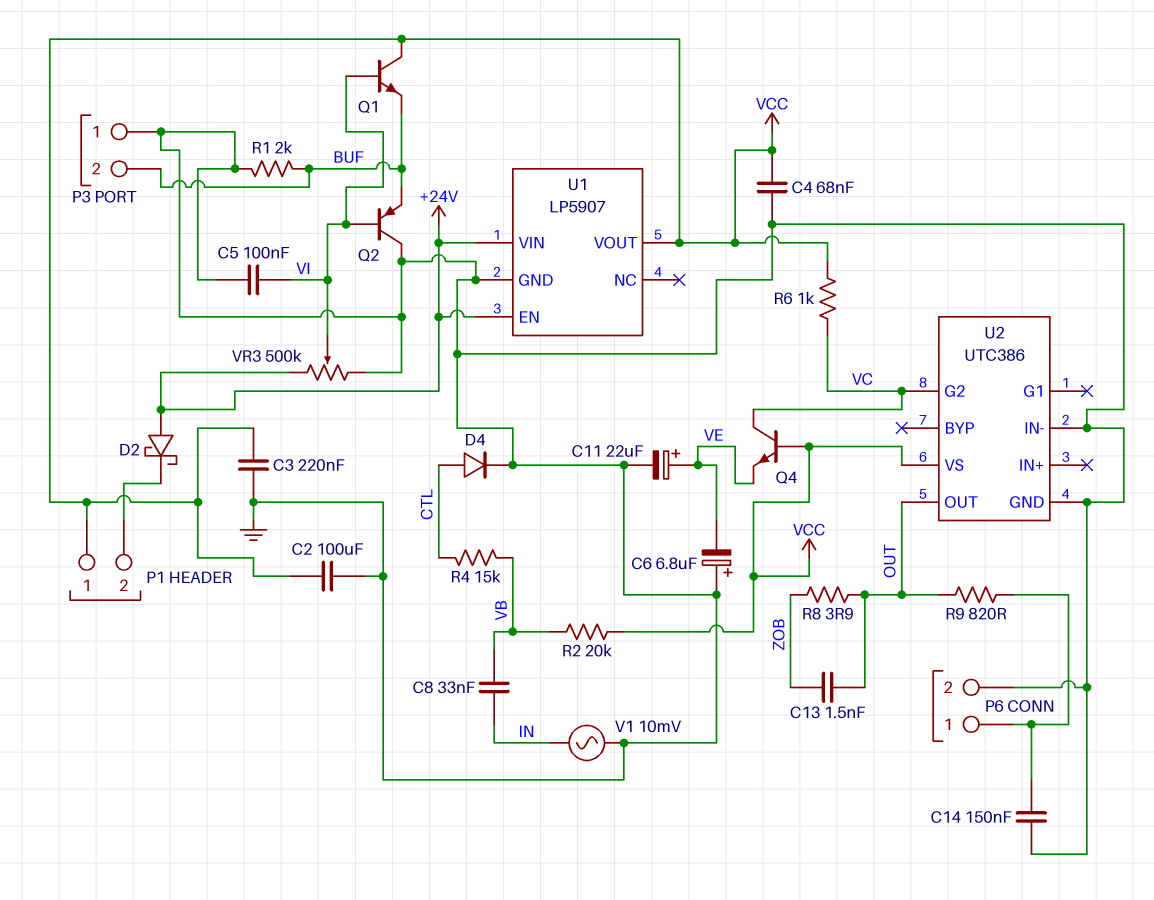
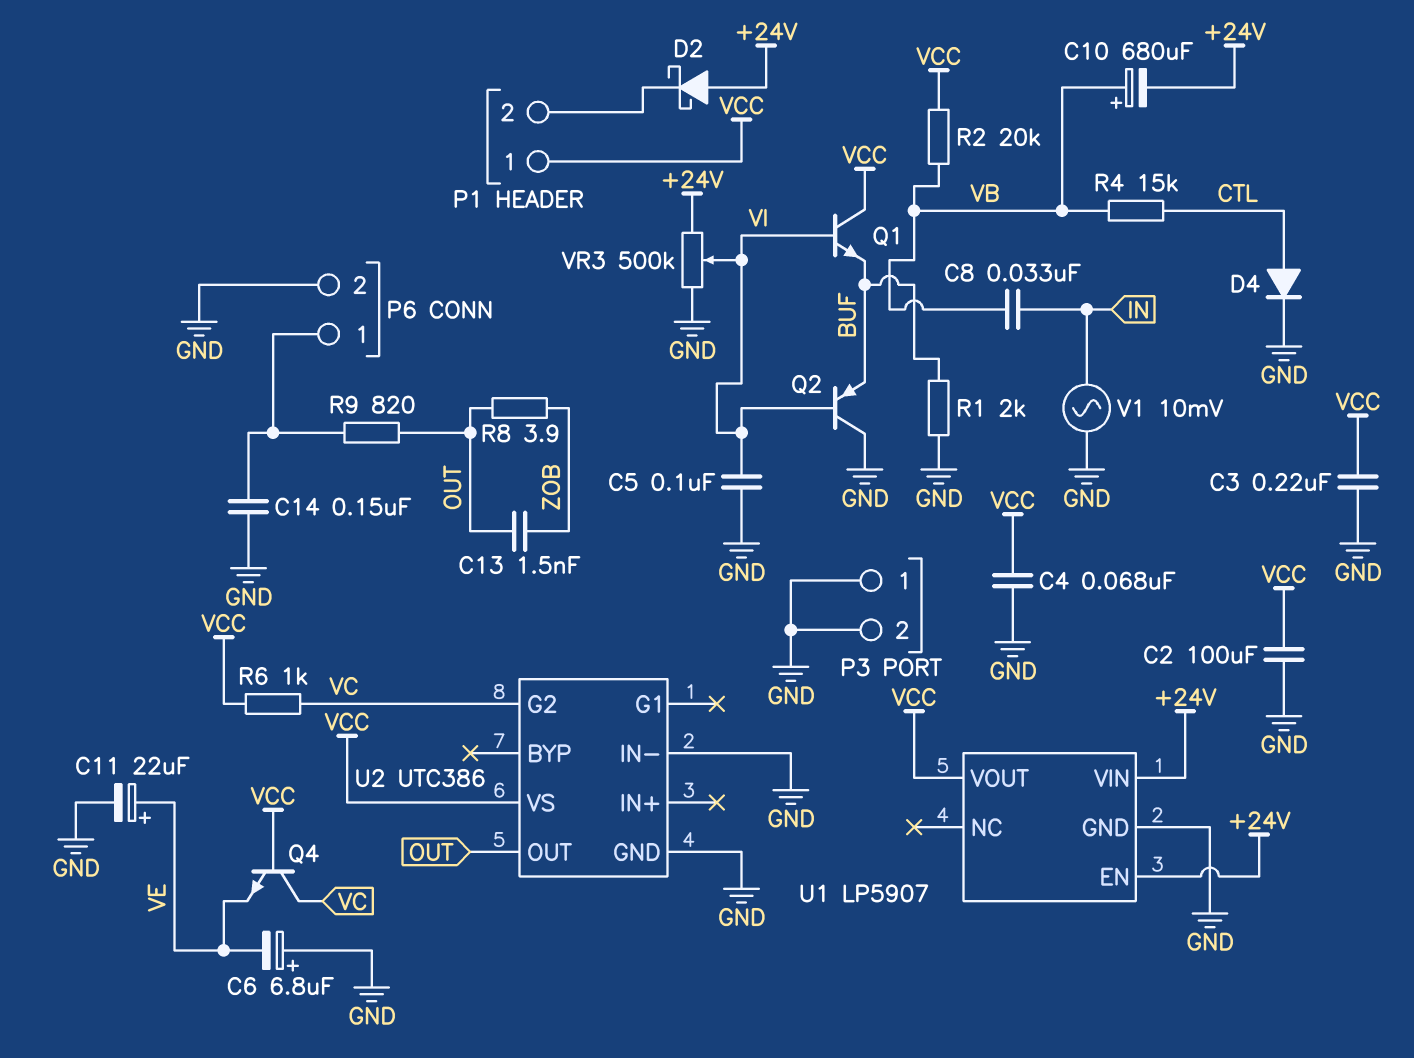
C10: none -> 680uF (plus VB, minus +24V)
P3 pin 2: BUF -> GND

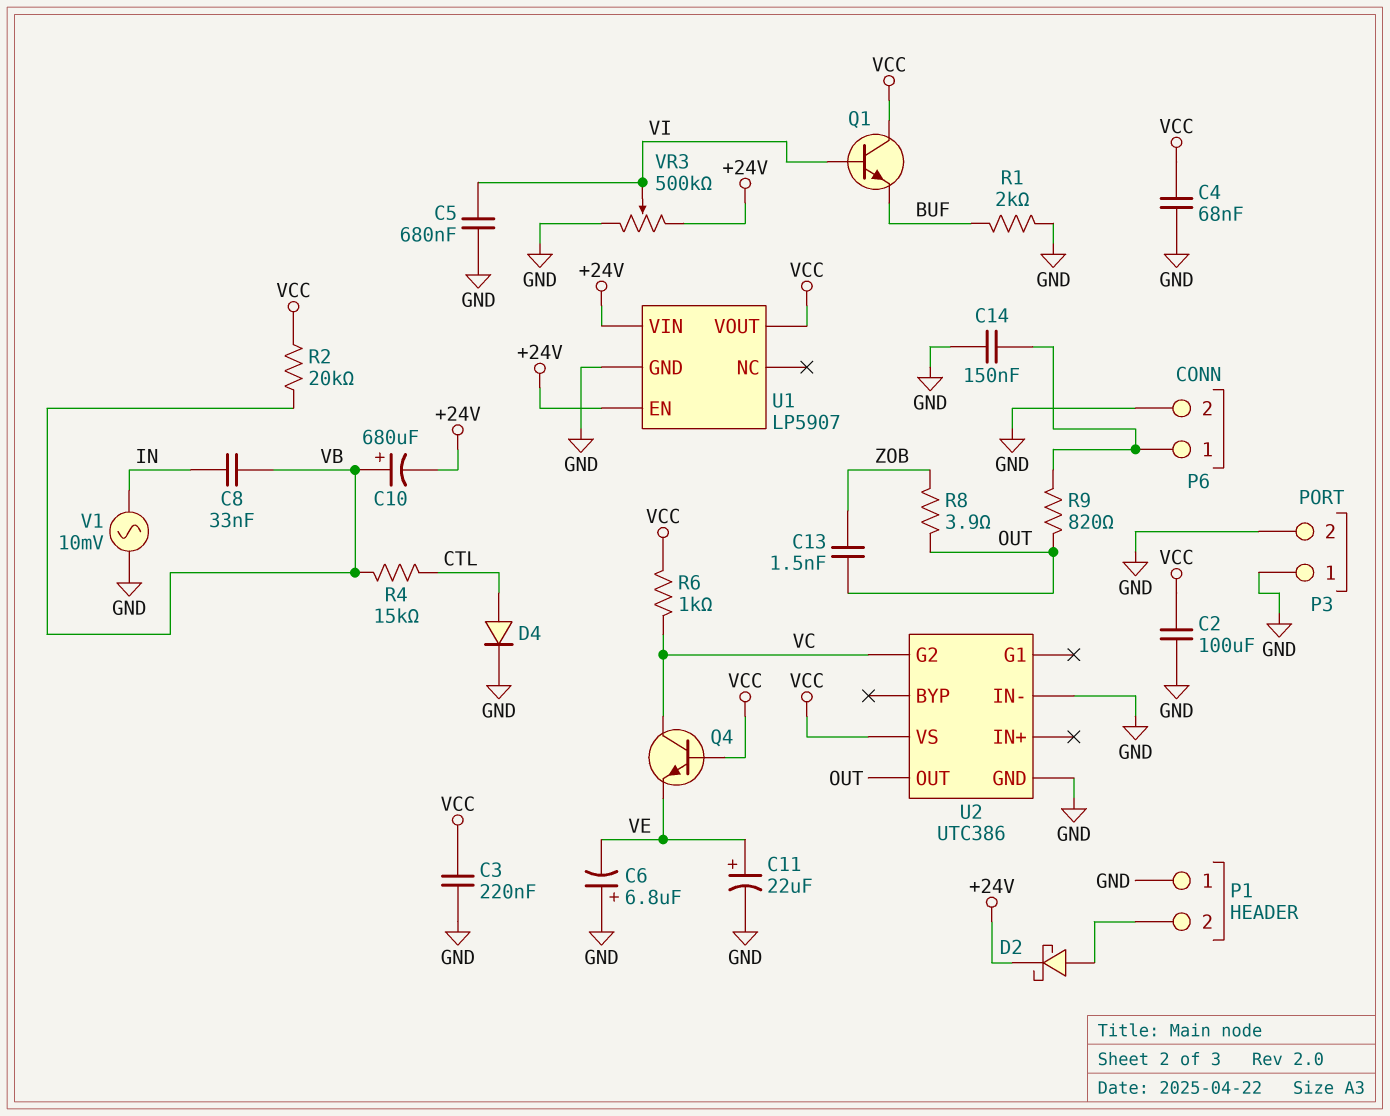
C5: 100nF (GND, VI) -> 680nF (GND, VI)
D2: schottky (A +24V, K P1/2) -> schottky (A P1/2, K +24V)
P1 pin 1: VCC -> GND
Q2: PNP (B VI, C GND, E BUF) -> none

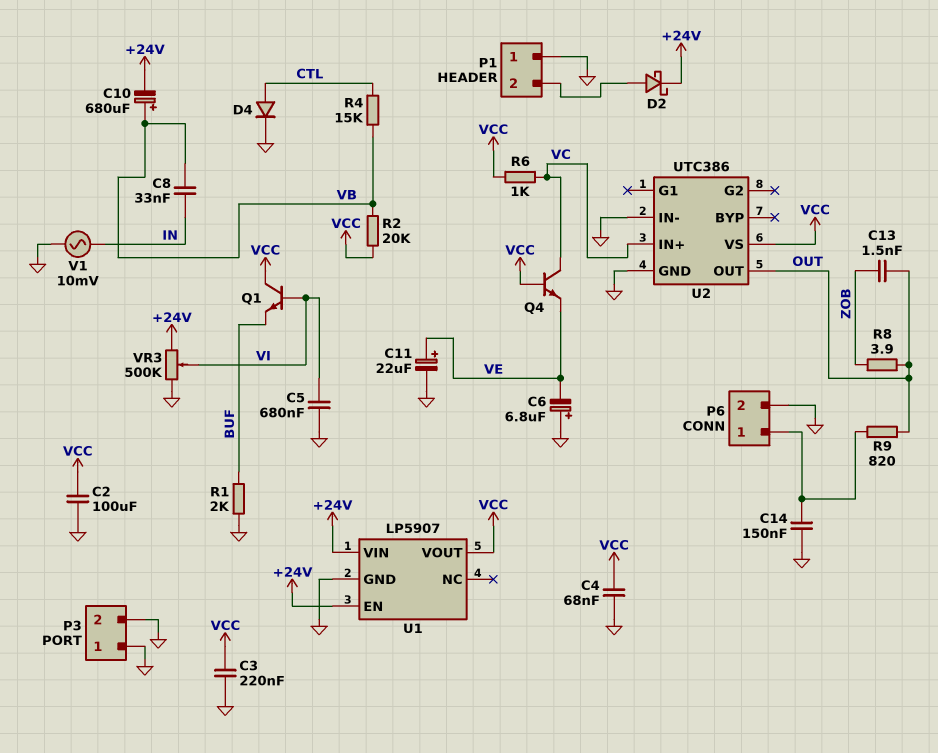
U2 pin G2: VC -> none
U2 pin IN+: none -> VC

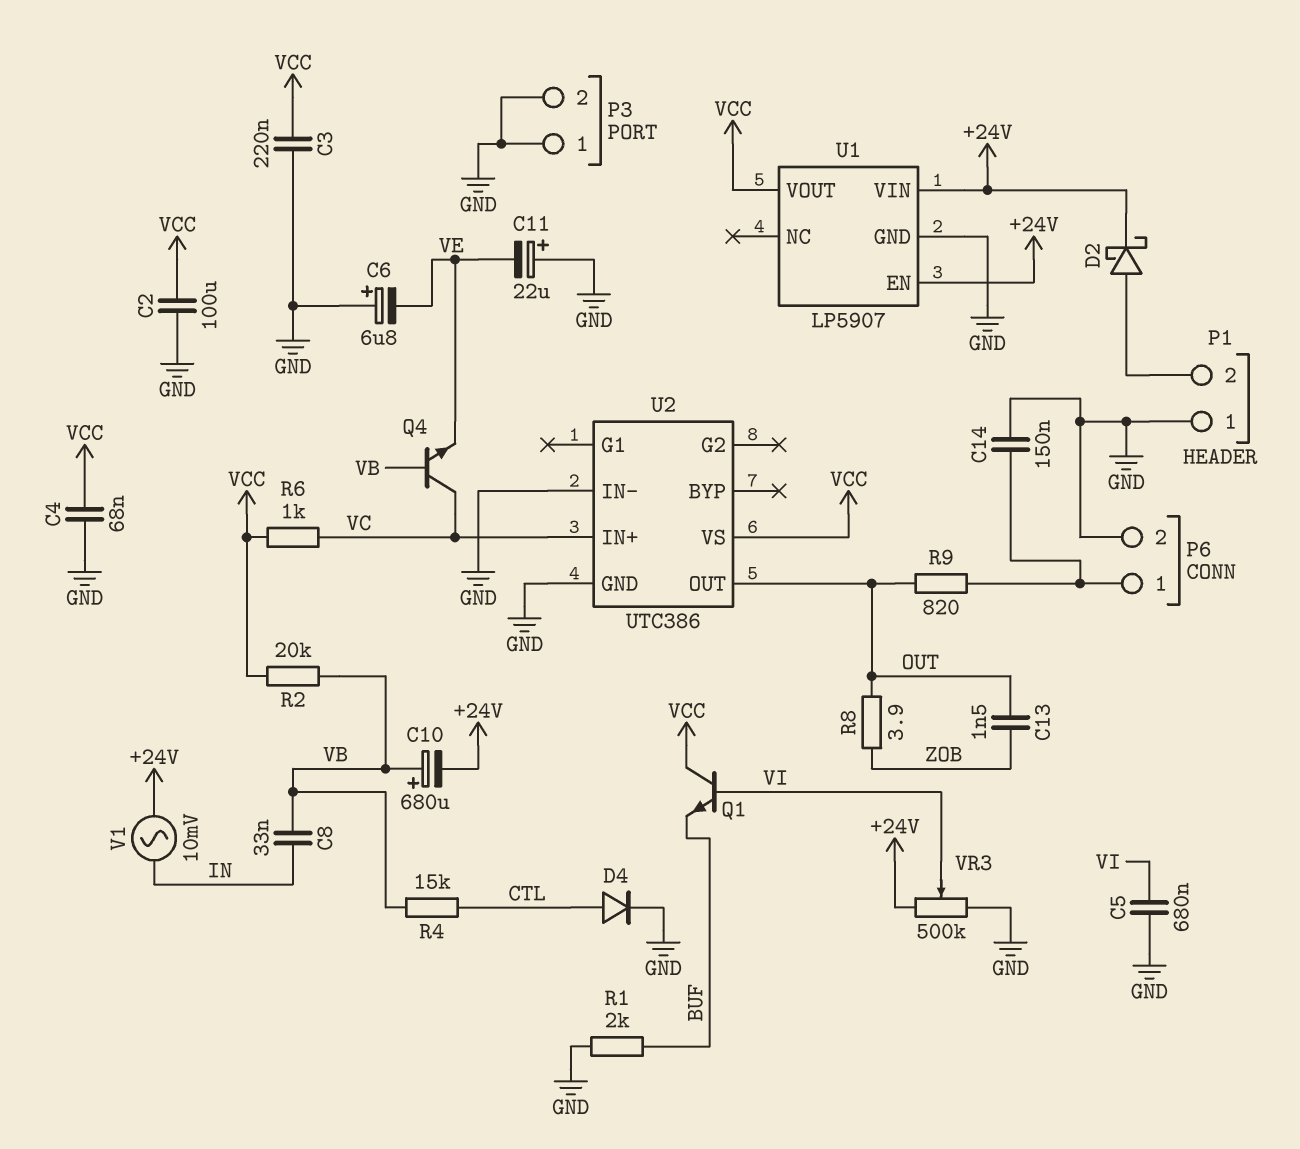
C11: 22uF (plus VE, minus GND) -> 22uF (plus GND, minus VE)
Q4: NPN (B VCC, C VC, E VE) -> NPN (B VB, C VC, E VE)
V1: AC 10mV (GND, IN) -> AC 10mV (+24V, IN)

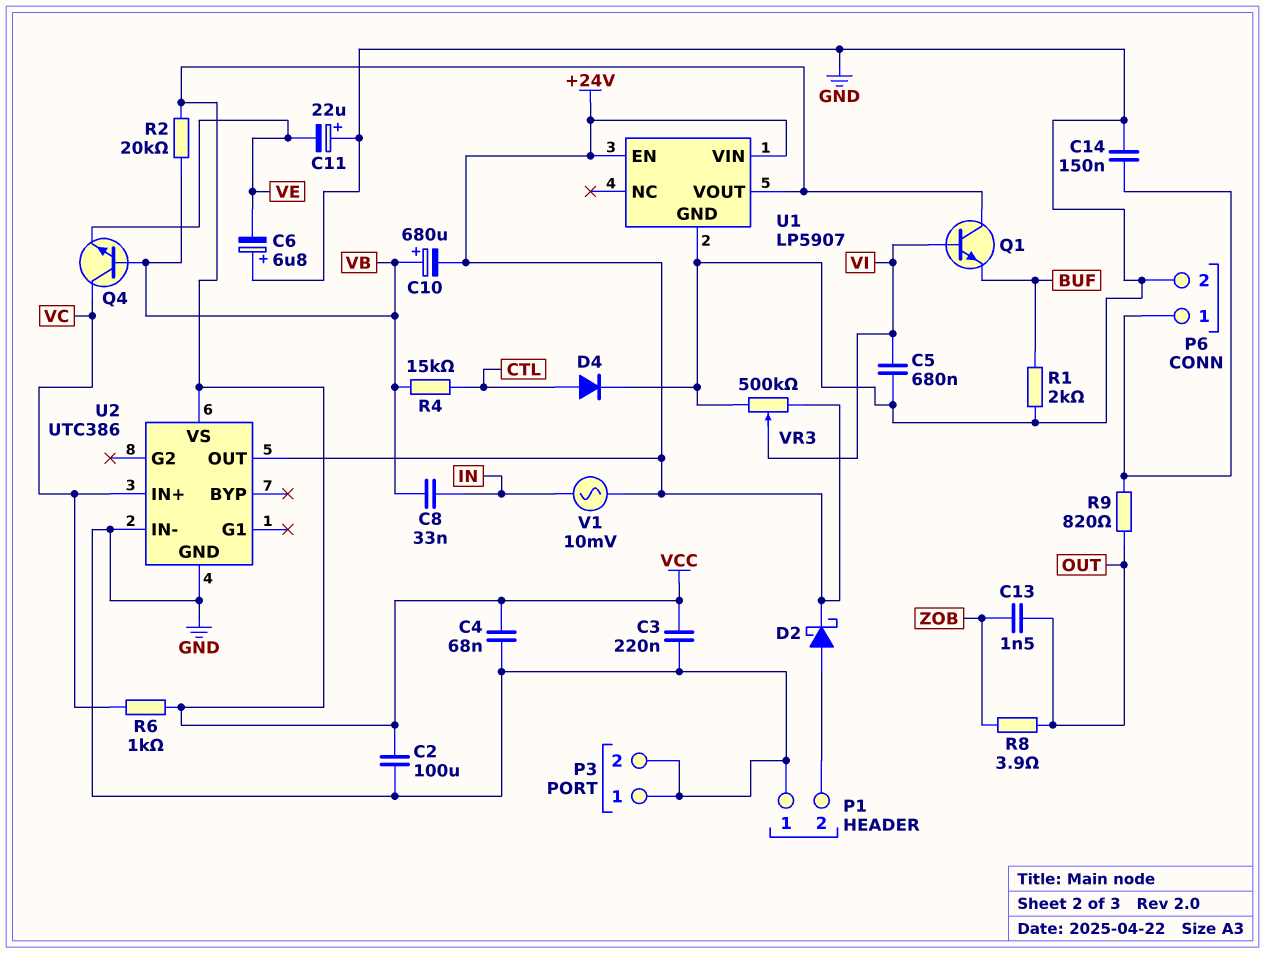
U2 pin OUT: OUT -> +24V

